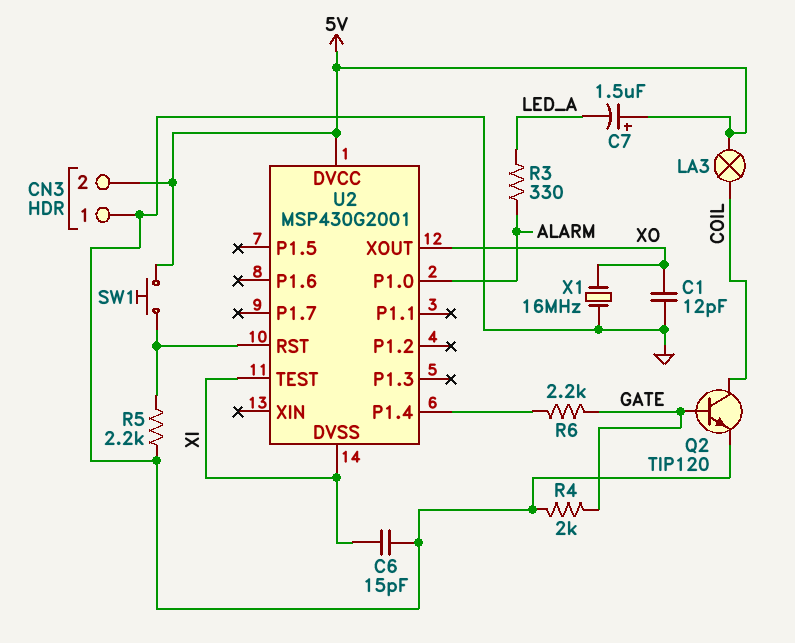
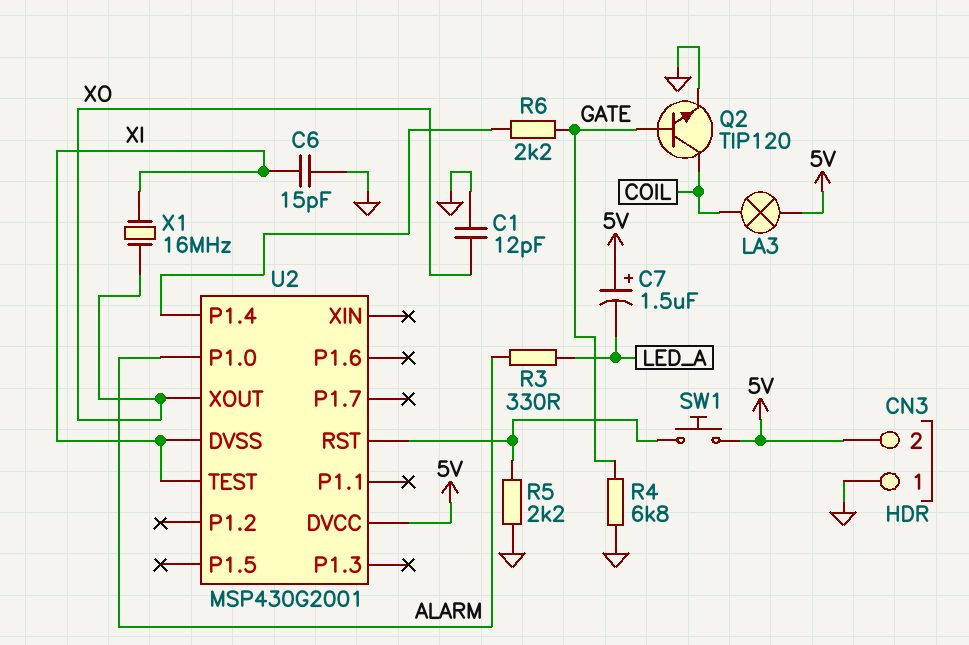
R4: 2k (GATE, GND) -> 6.8k (GATE, GND)
X1: 16MHz (GND, XO) -> 16MHz (XI, XO)

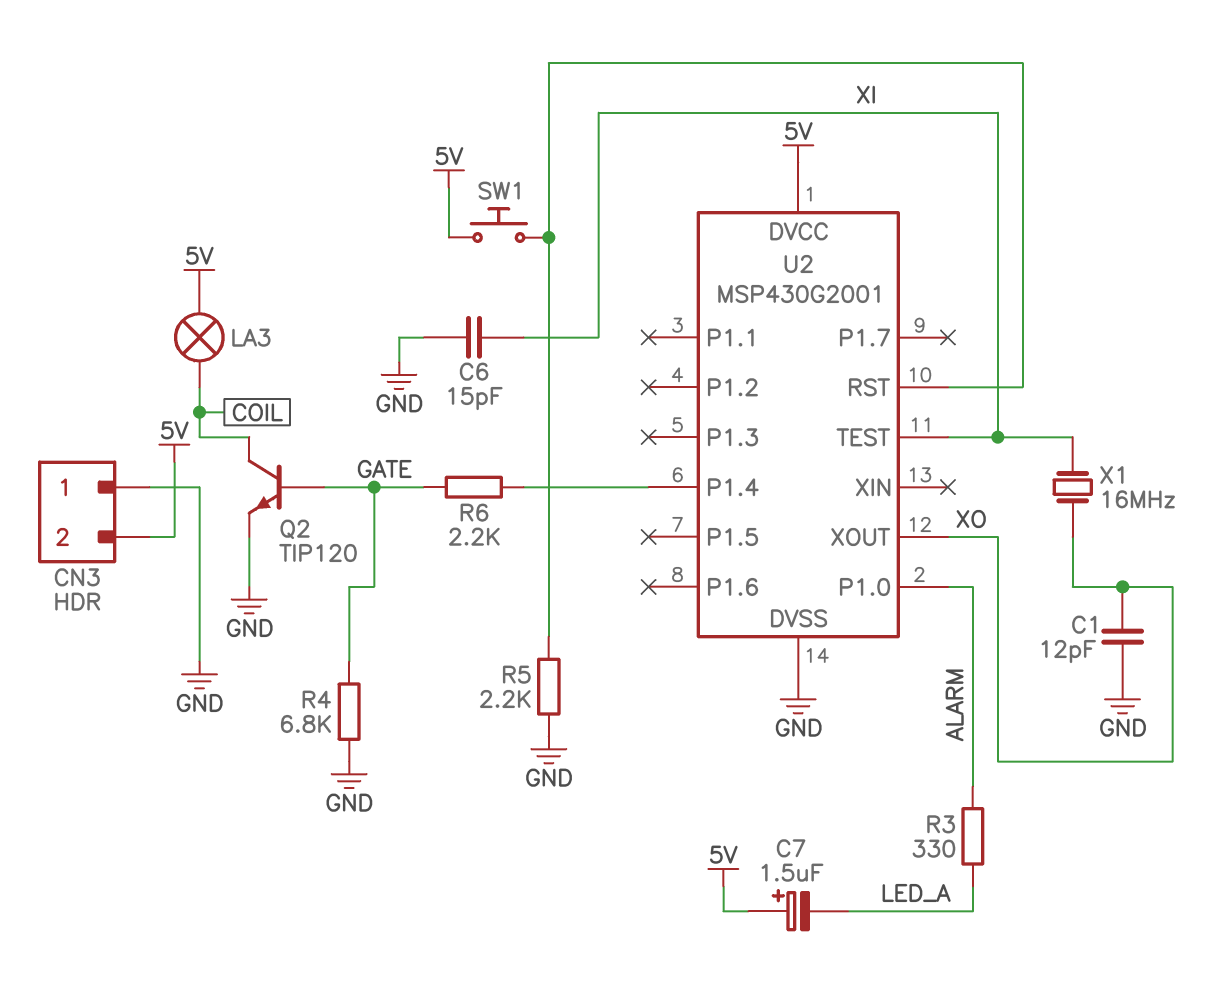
U2 pin DVSS: XI -> GND

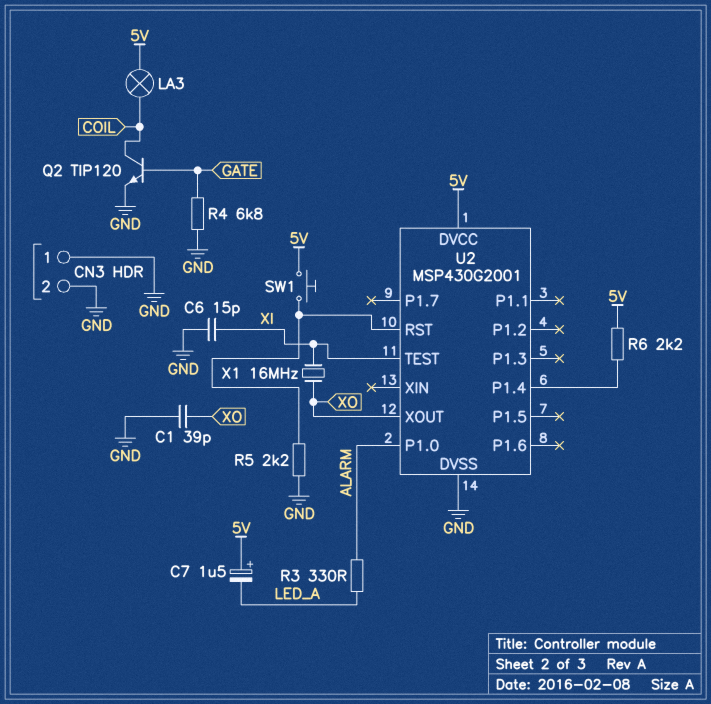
C1: 12pF (GND, XO) -> 39pF (GND, XO)
CN3 pin 2: 5V -> GND
R6: 2.2k (GATE, U2/P1.4) -> 2.2k (5V, U2/P1.4)

